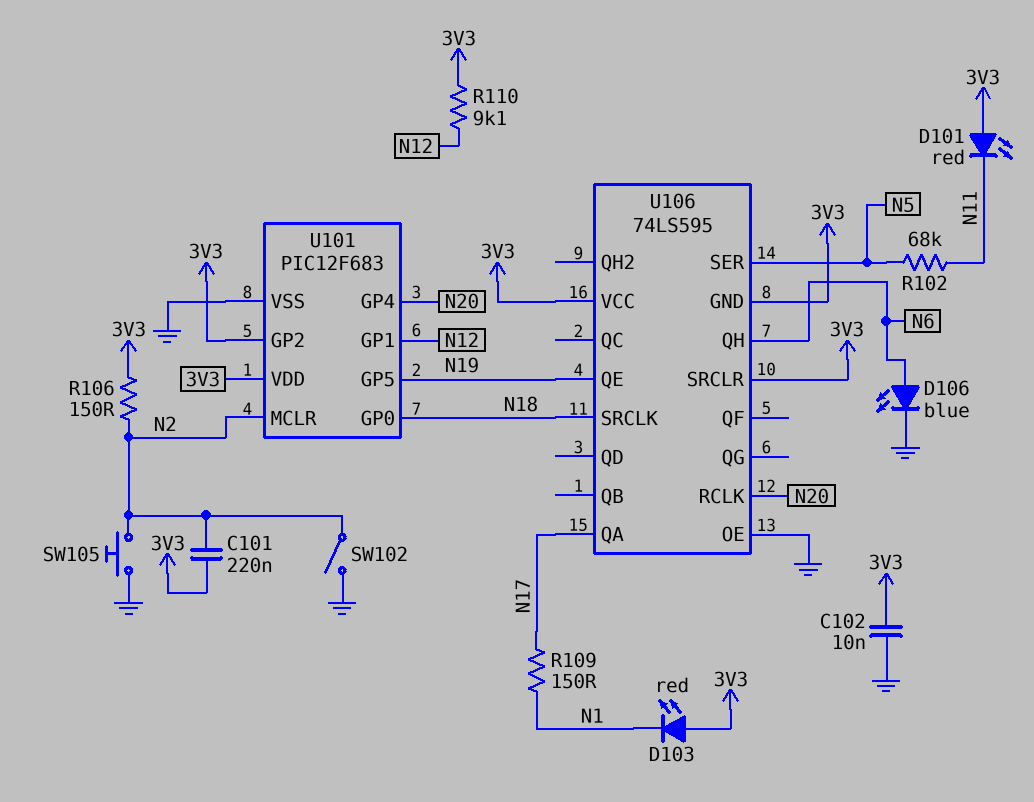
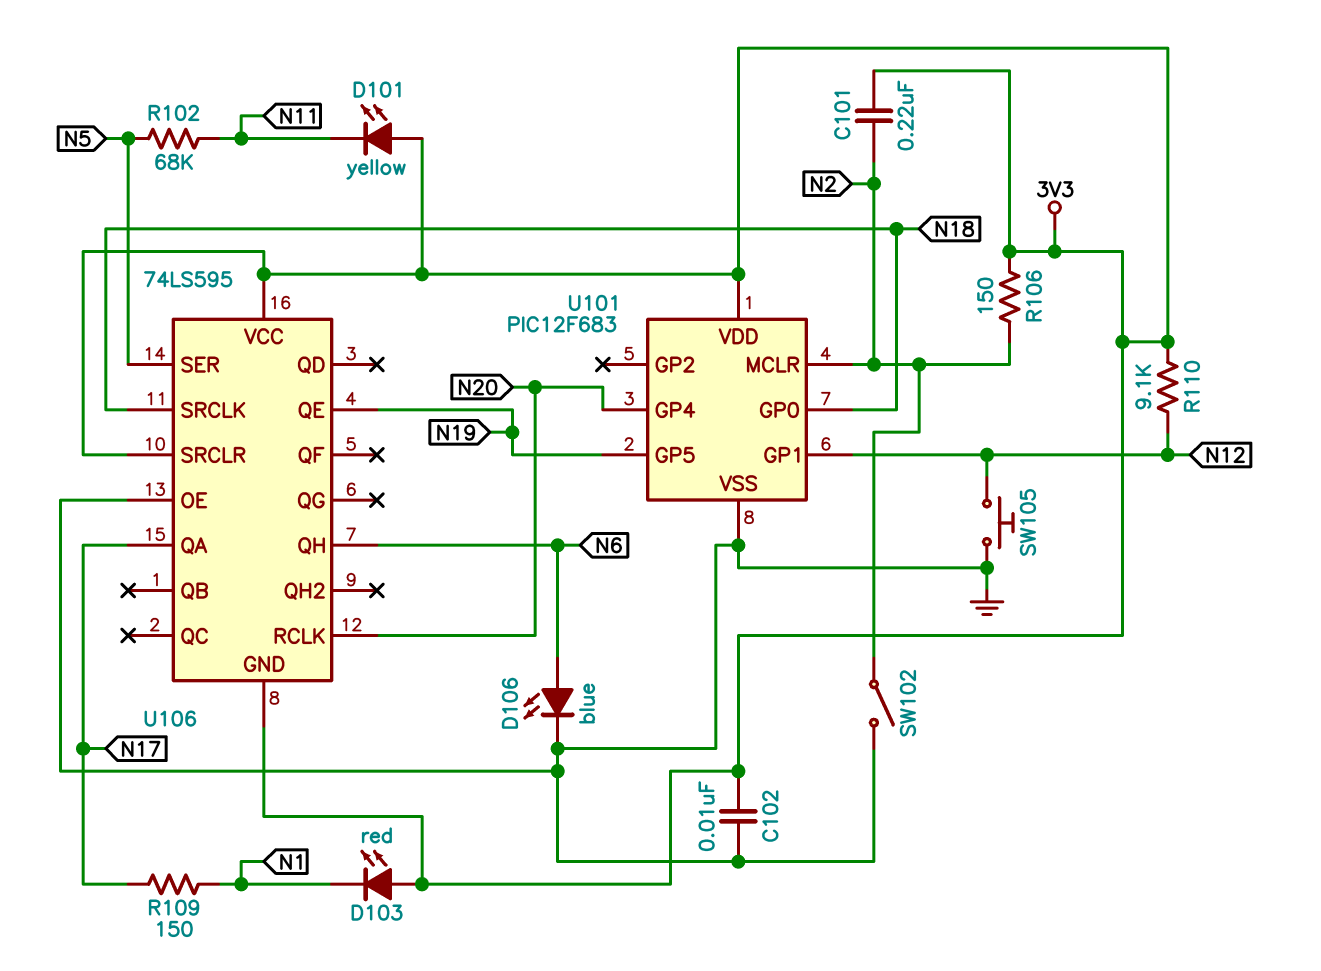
D101: LED red (A 3V3, K N11) -> LED yellow (A 3V3, K N11)
SW105: button (GND, N2) -> button (GND, N12)
U101 pin GP2: 3V3 -> none

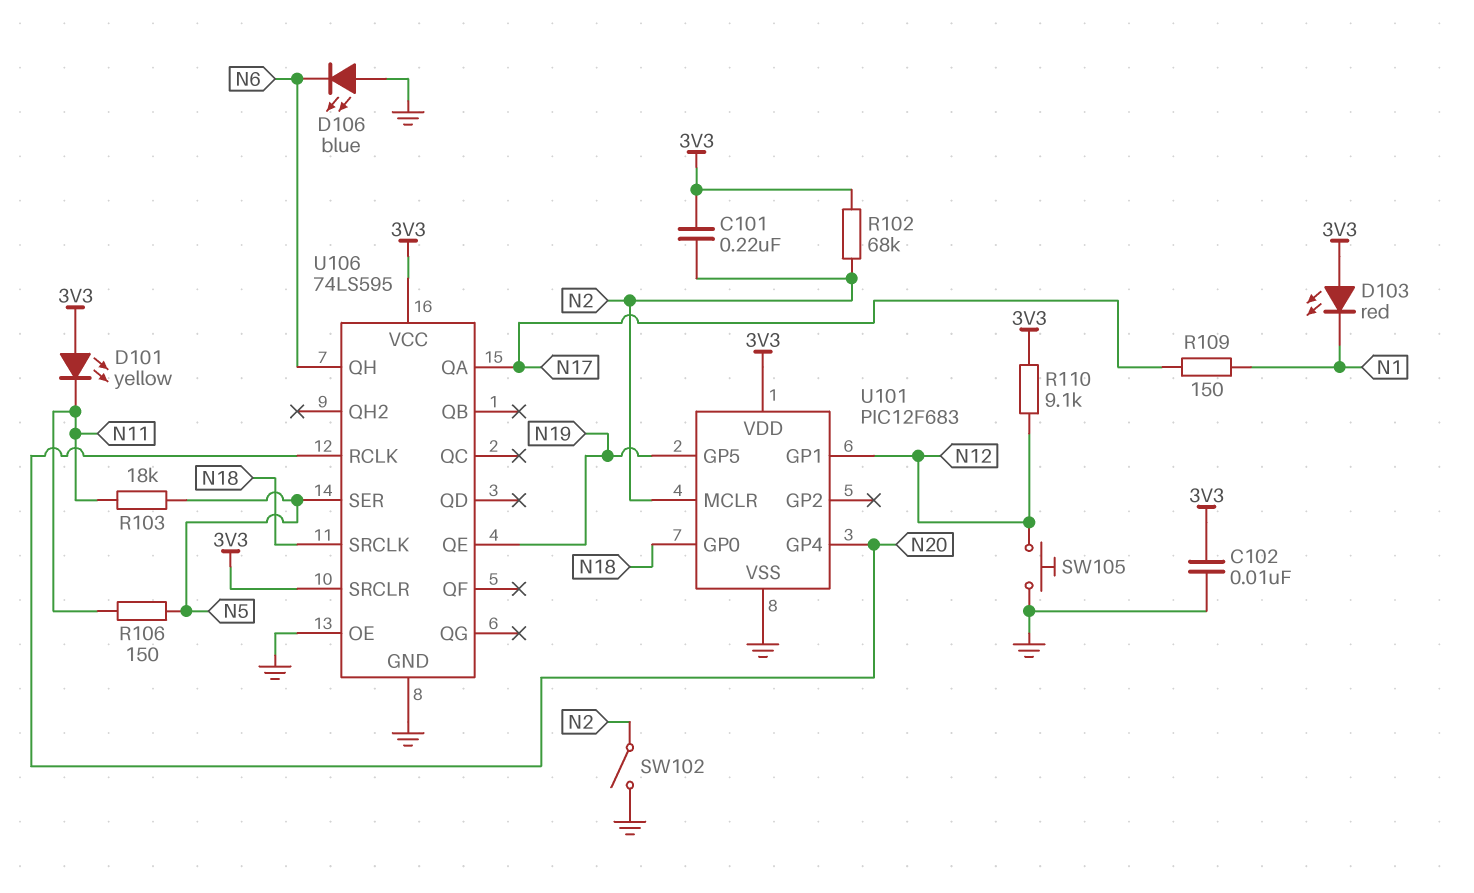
D106: LED blue (A N6, K GND) -> LED blue (A GND, K N6)
R102: 68k (N5, N11) -> 68k (3V3, N2)
R103: none -> 18k (N5, N11)
R106: 150 (3V3, N2) -> 150 (N5, N11)
U106 pin GND: 3V3 -> GND

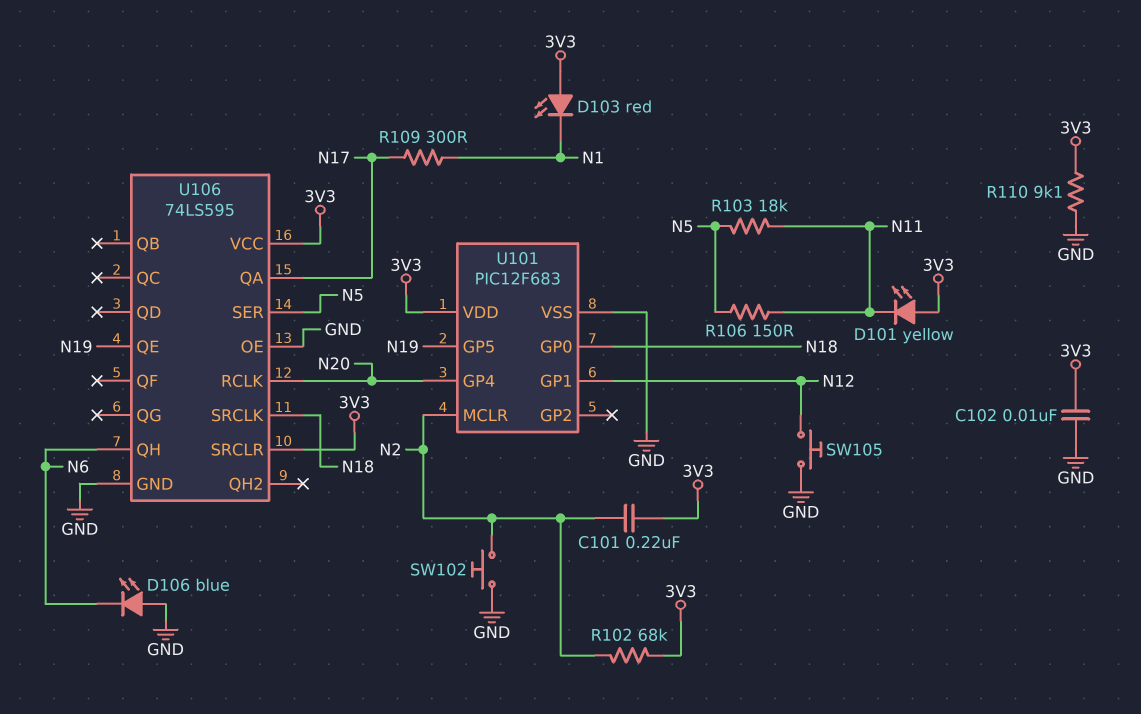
R109: 150 (N1, N17) -> 300 (N1, N17)
R110: 9.1k (3V3, N12) -> 9.1k (3V3, GND)
SW102: switch (GND, N2) -> button (GND, N2)

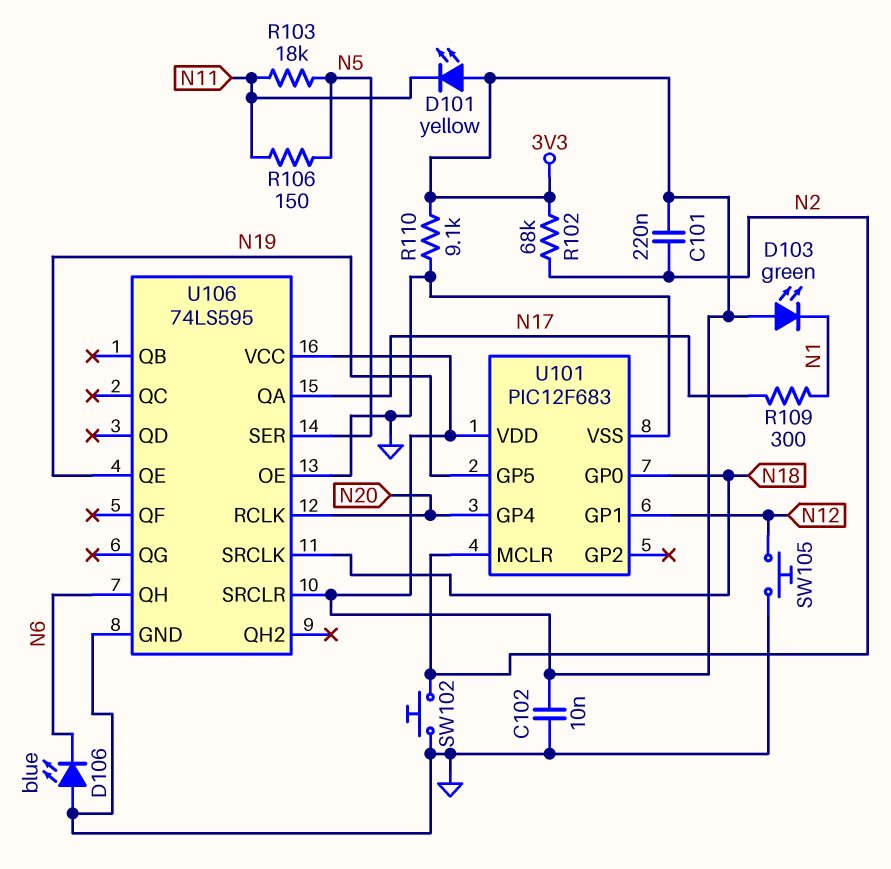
D103: LED red (A 3V3, K N1) -> LED green (A 3V3, K N1)

